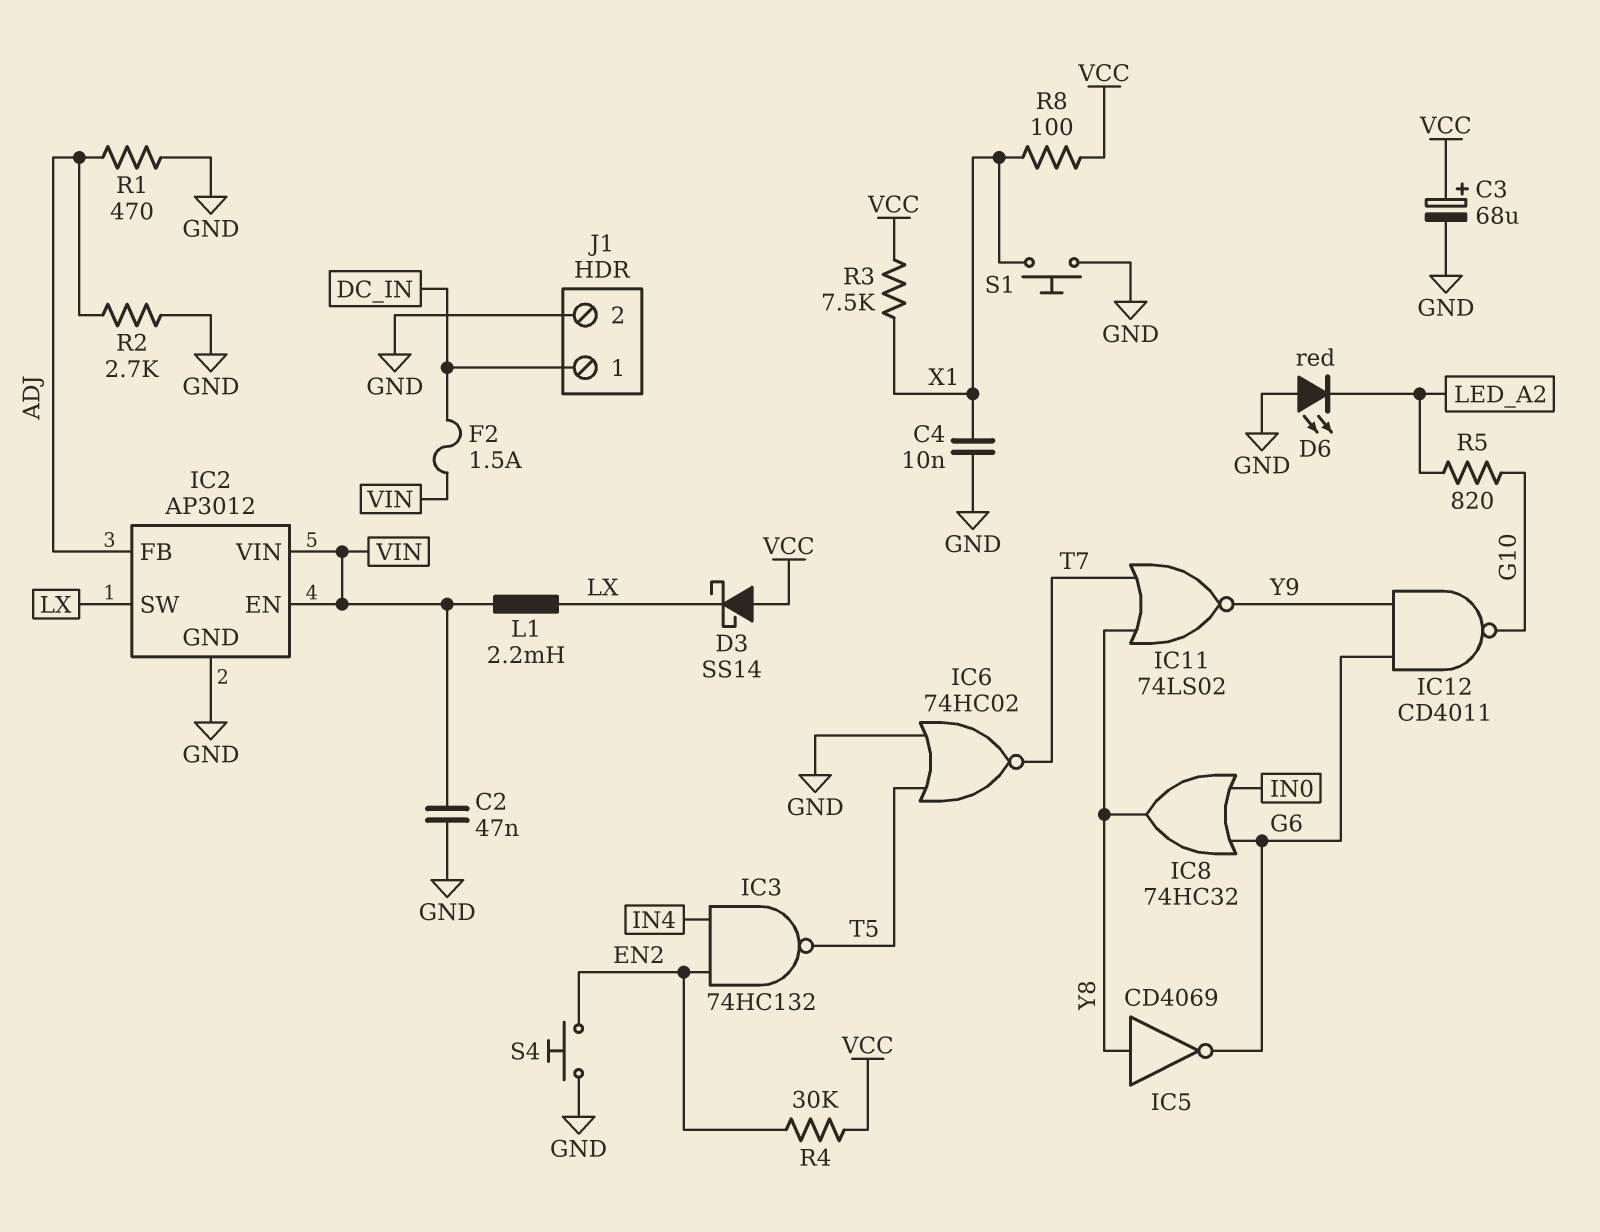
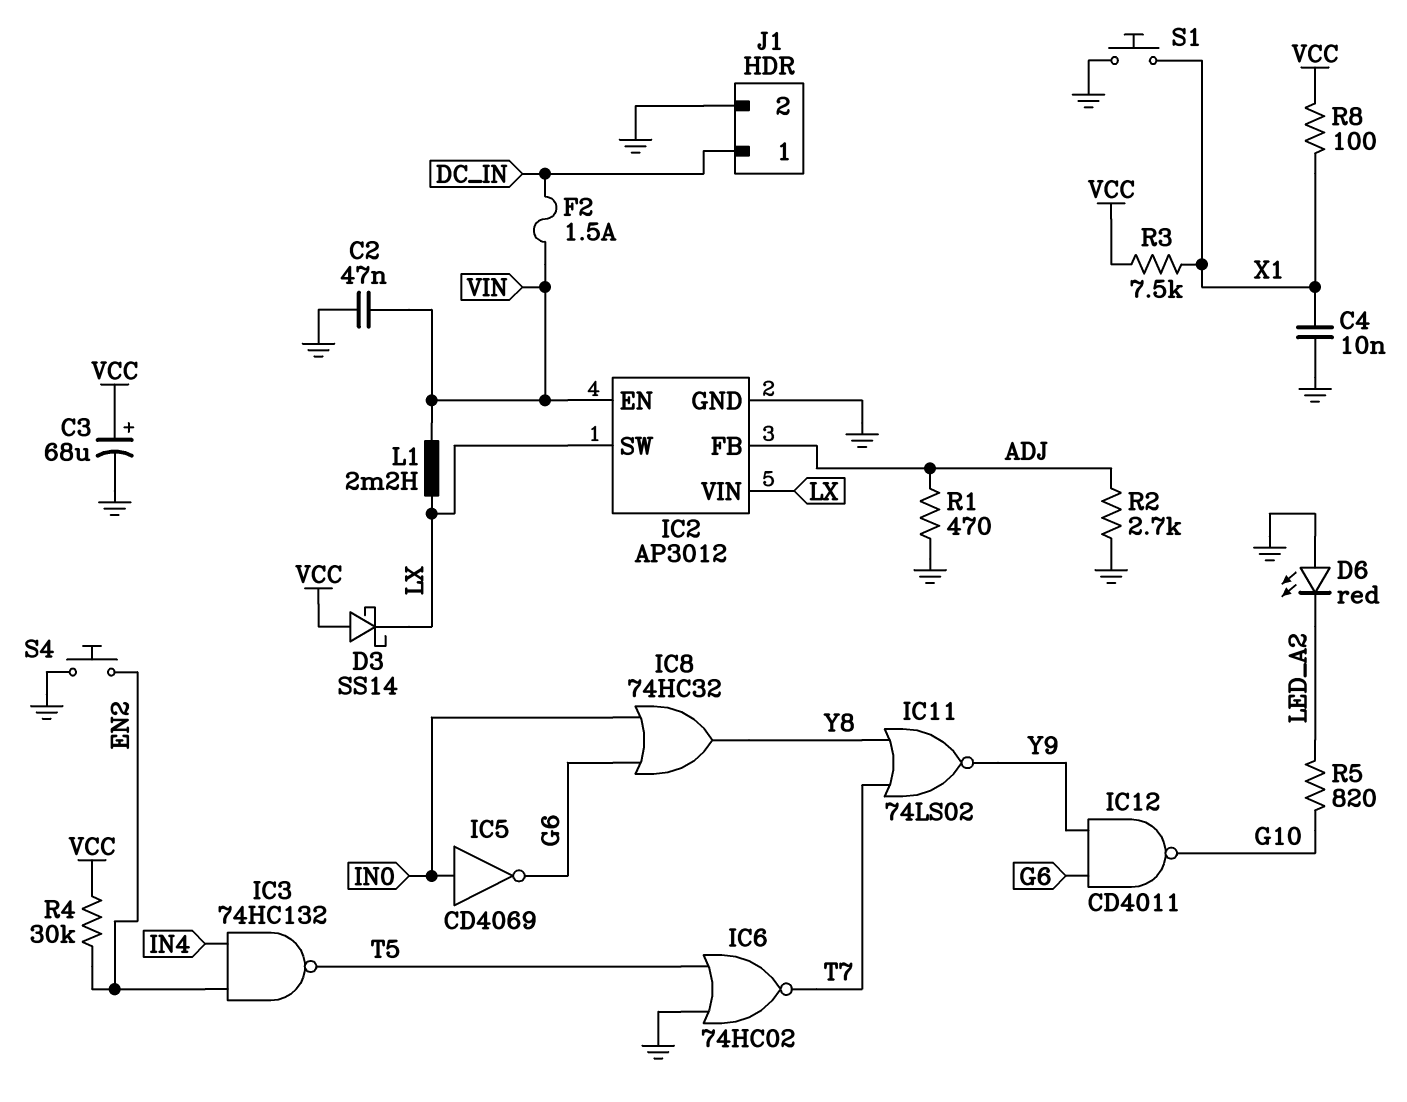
IC2 pin VIN: VIN -> LX
IC5: NOT CD4069 (in Y8, out G6) -> NOT CD4069 (in IN0, out G6)

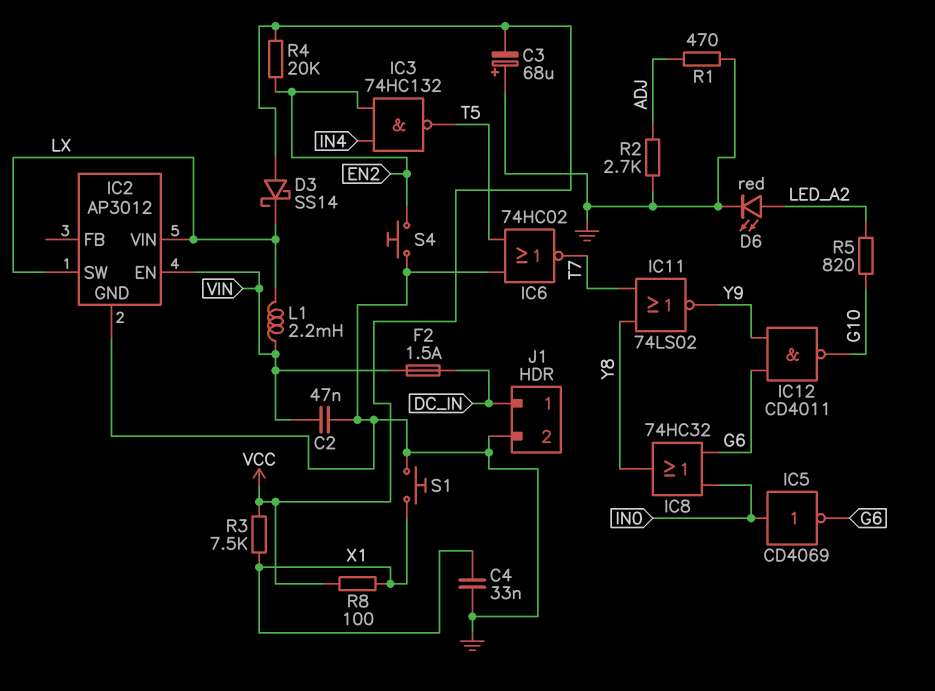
C3: 68uF (plus VCC, minus GND) -> 68uF (plus GND, minus VCC)
C4: 10nF (GND, X1) -> 33nF (GND, X1)
D6: LED red (A GND, K LED_A2) -> LED red (A LED_A2, K GND)
IC2 pin FB: ADJ -> none
R4: 30k (EN2, VCC) -> 20k (EN2, VCC)

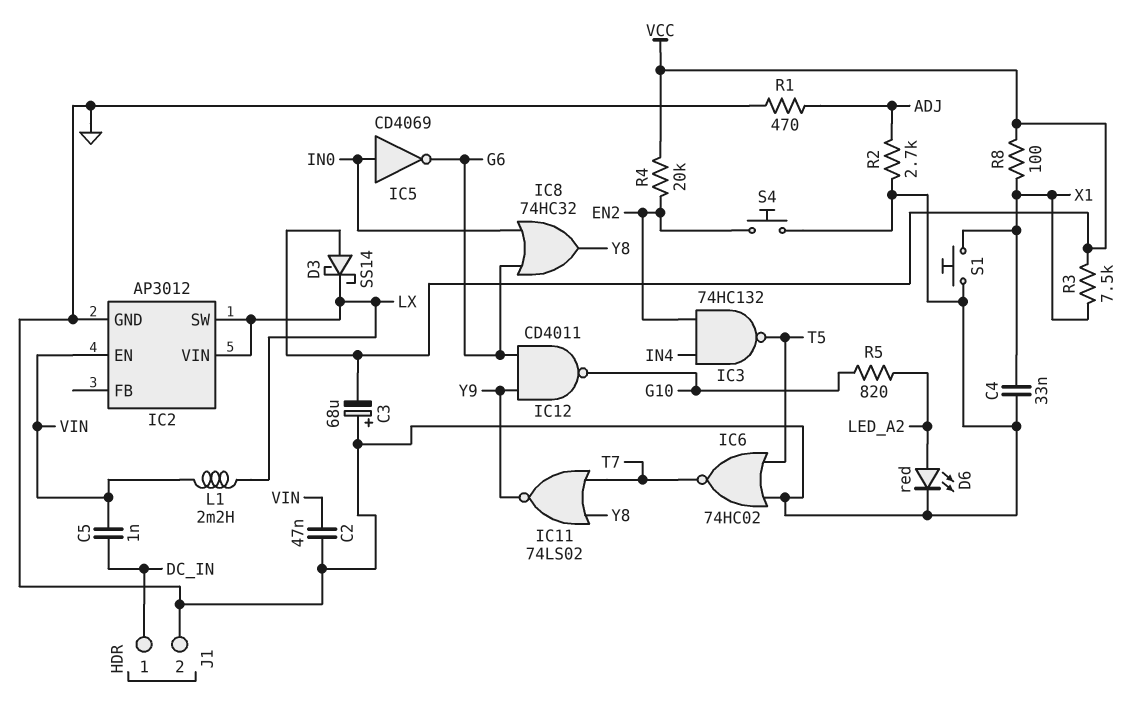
C5: none -> 1nF (DC_IN, VIN)
F2: 1.5A (DC_IN, VIN) -> none

